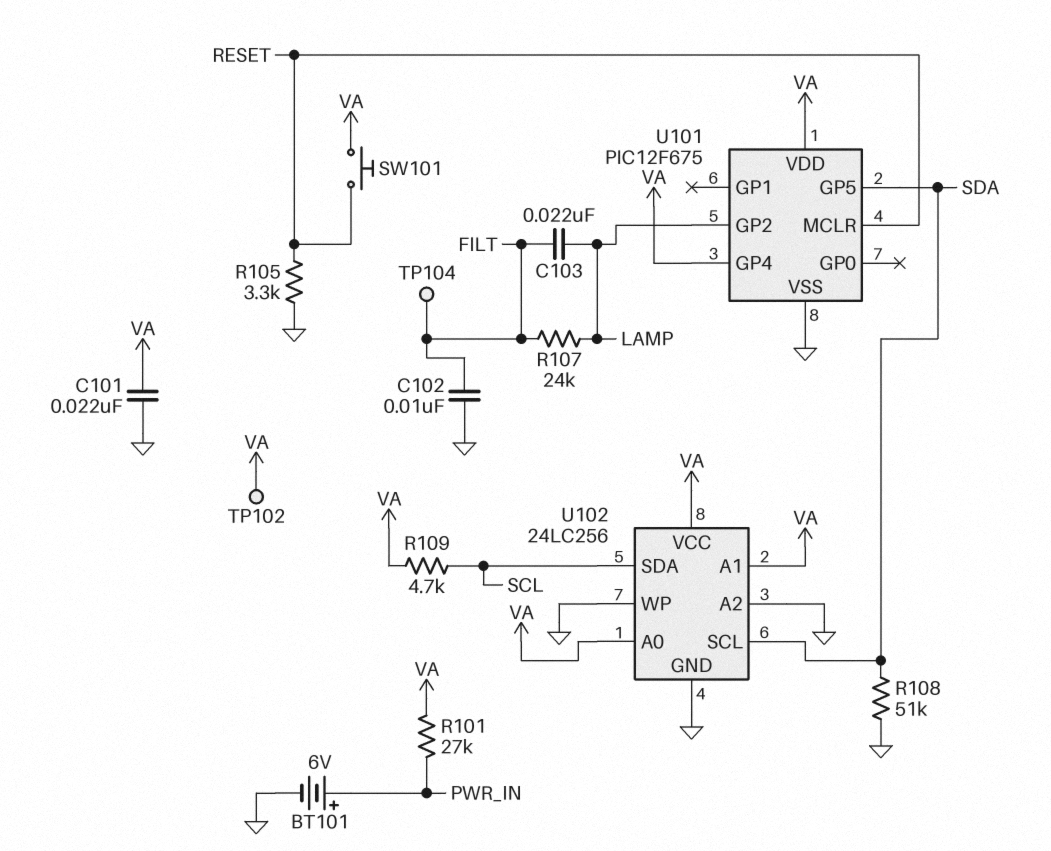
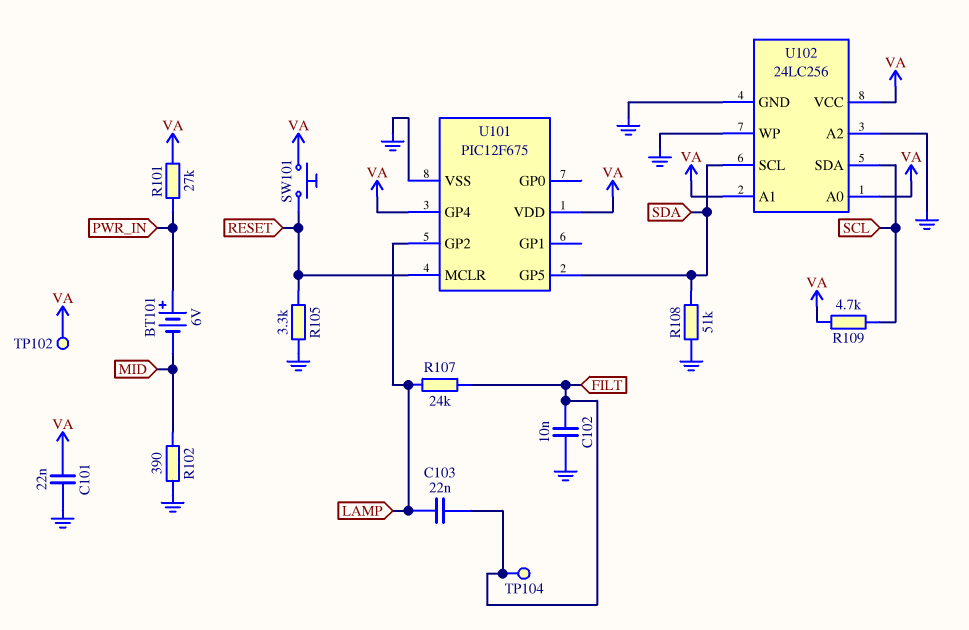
BT101: 6V (plus PWR_IN, minus GND) -> 6V (plus PWR_IN, minus MID)
R102: none -> 390 (GND, MID)

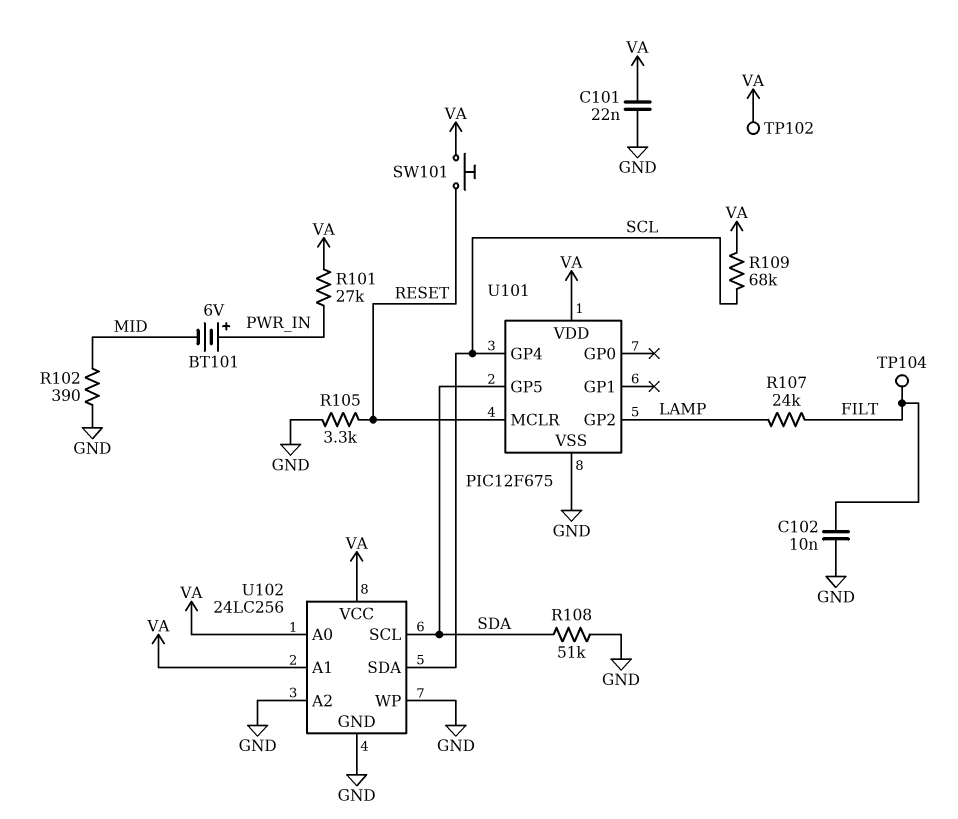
C103: 22nF (FILT, LAMP) -> none
R109: 4.7k (SCL, VA) -> 68k (SCL, VA)
U101 pin GP4: VA -> SCL

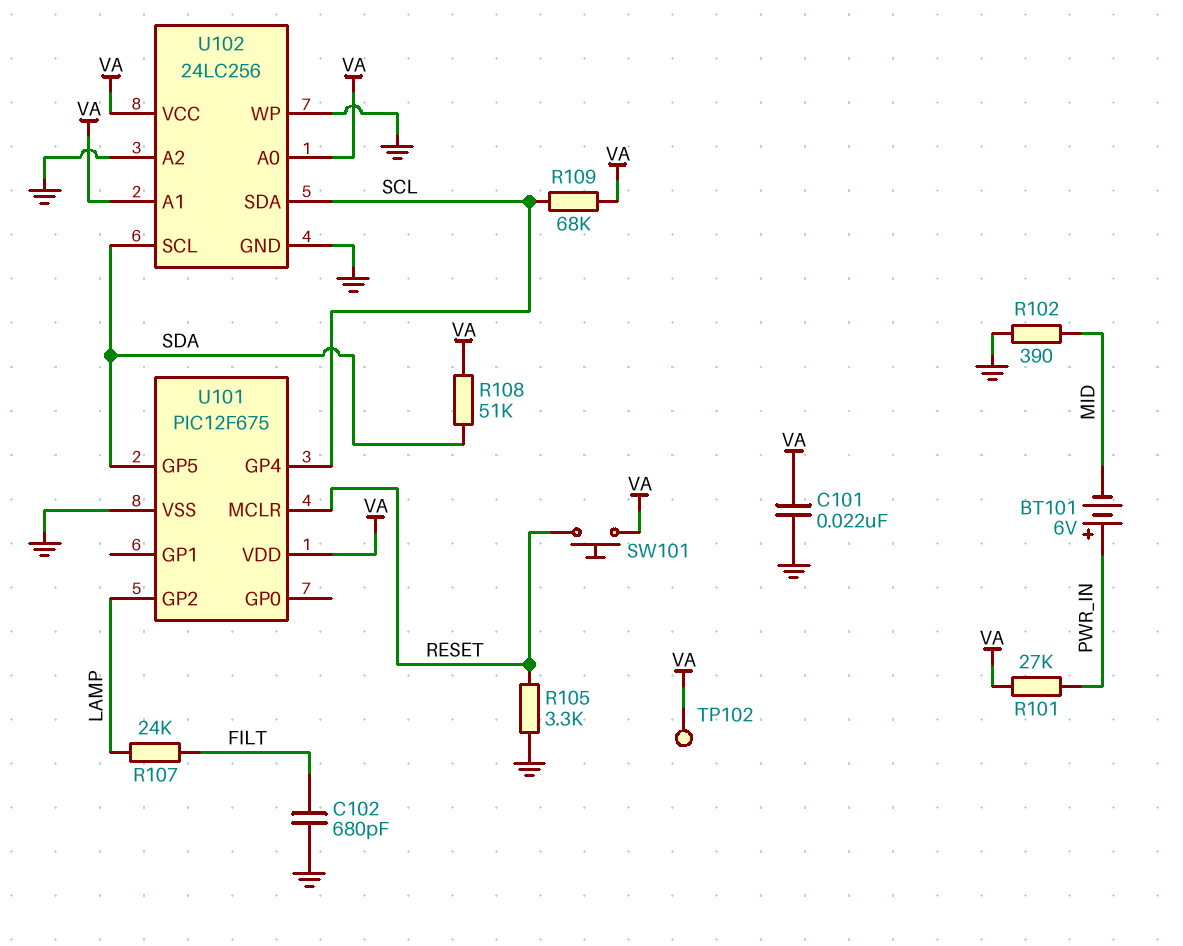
C102: 10nF (FILT, GND) -> 680pF (FILT, GND)
R108: 51k (GND, SDA) -> 51k (SDA, VA)
TP104: test point (FILT) -> none

